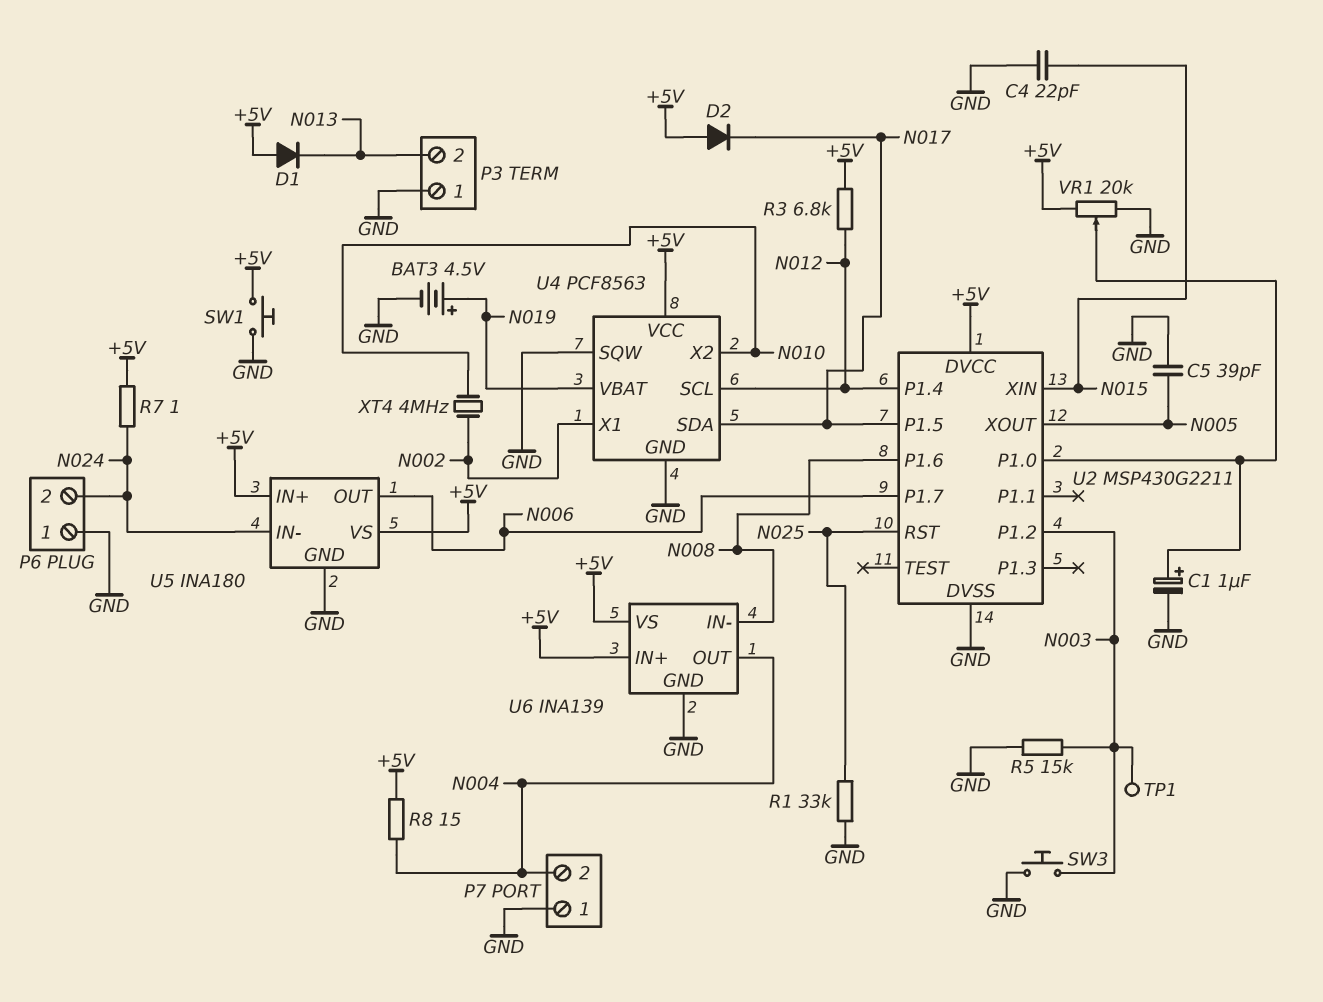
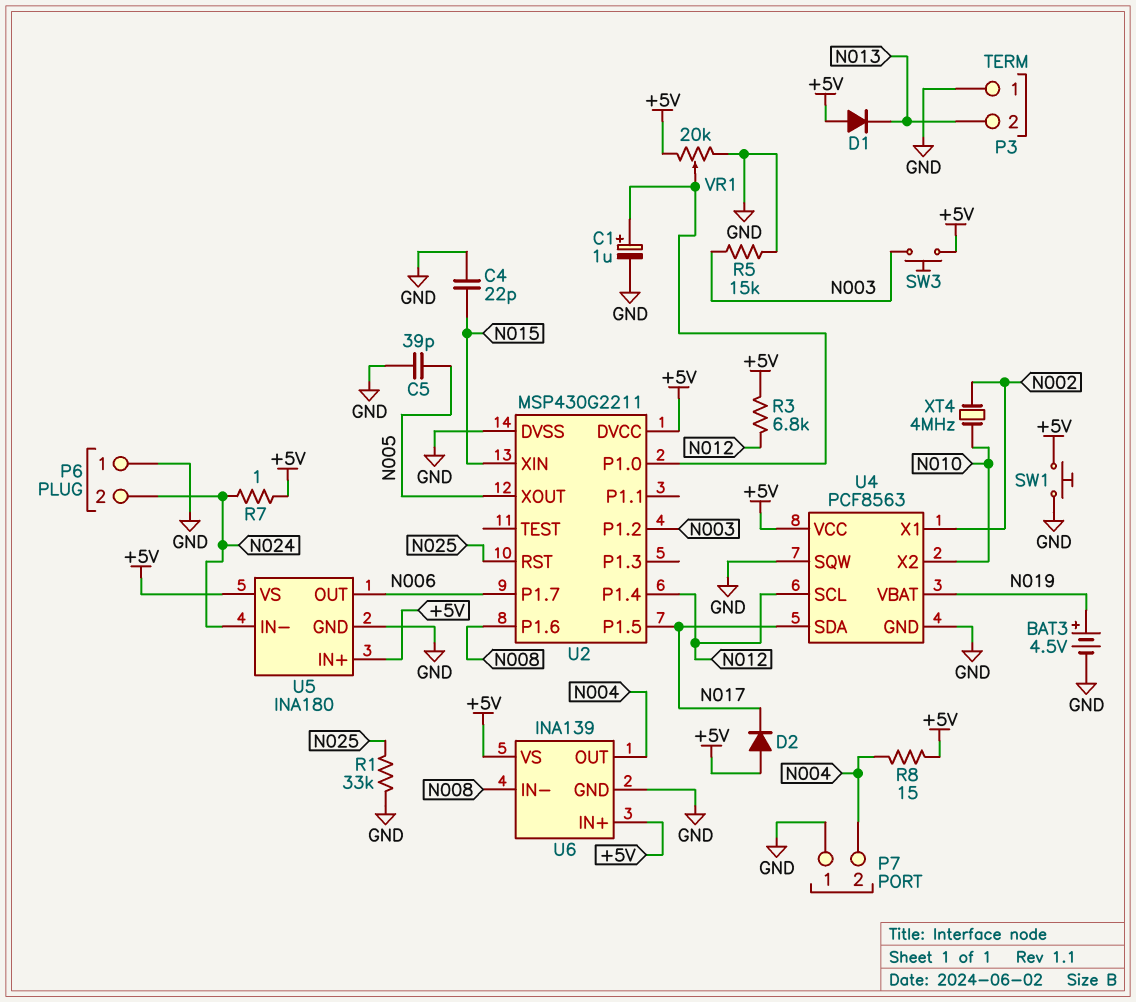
SW3: button (GND, N003) -> button (+5V, N003)
TP1: test point (N003) -> none

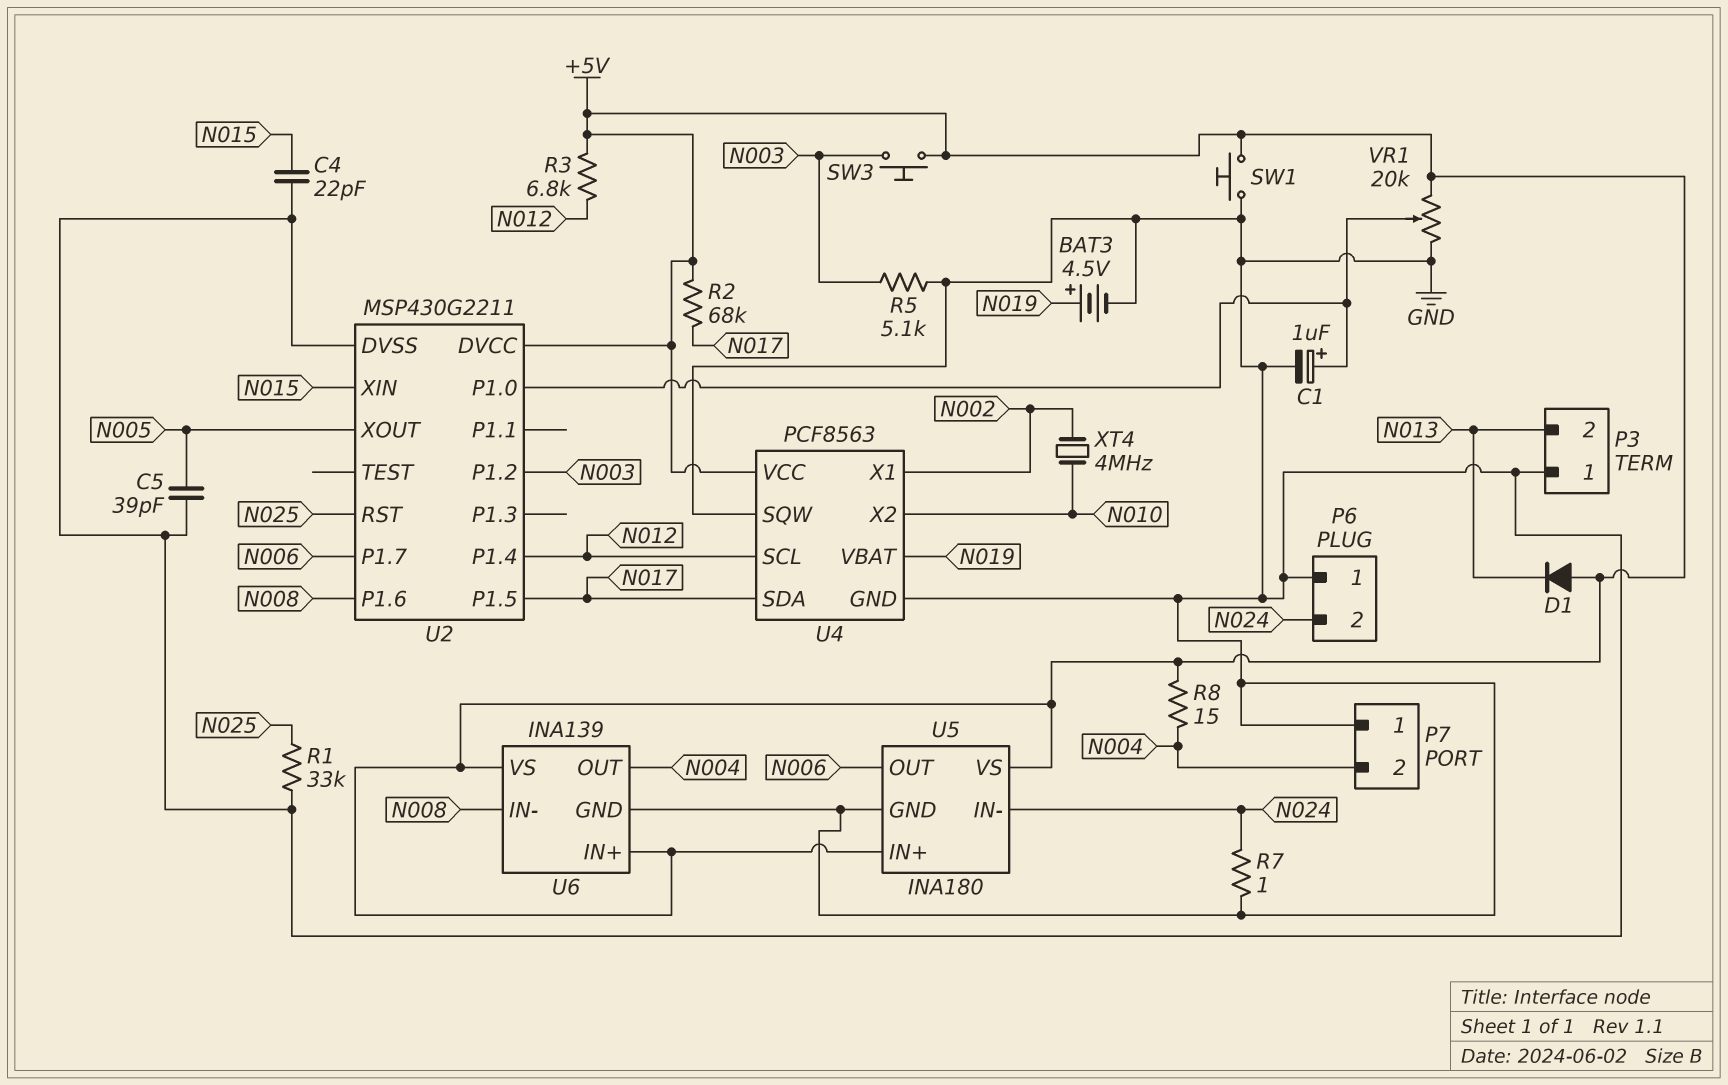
D2: diode (A +5V, K N017) -> none
R2: none -> 68k (+5V, N017)
R5: 15k (GND, N003) -> 5.1k (GND, N003)
R7: 1 (+5V, N024) -> 1 (GND, N024)

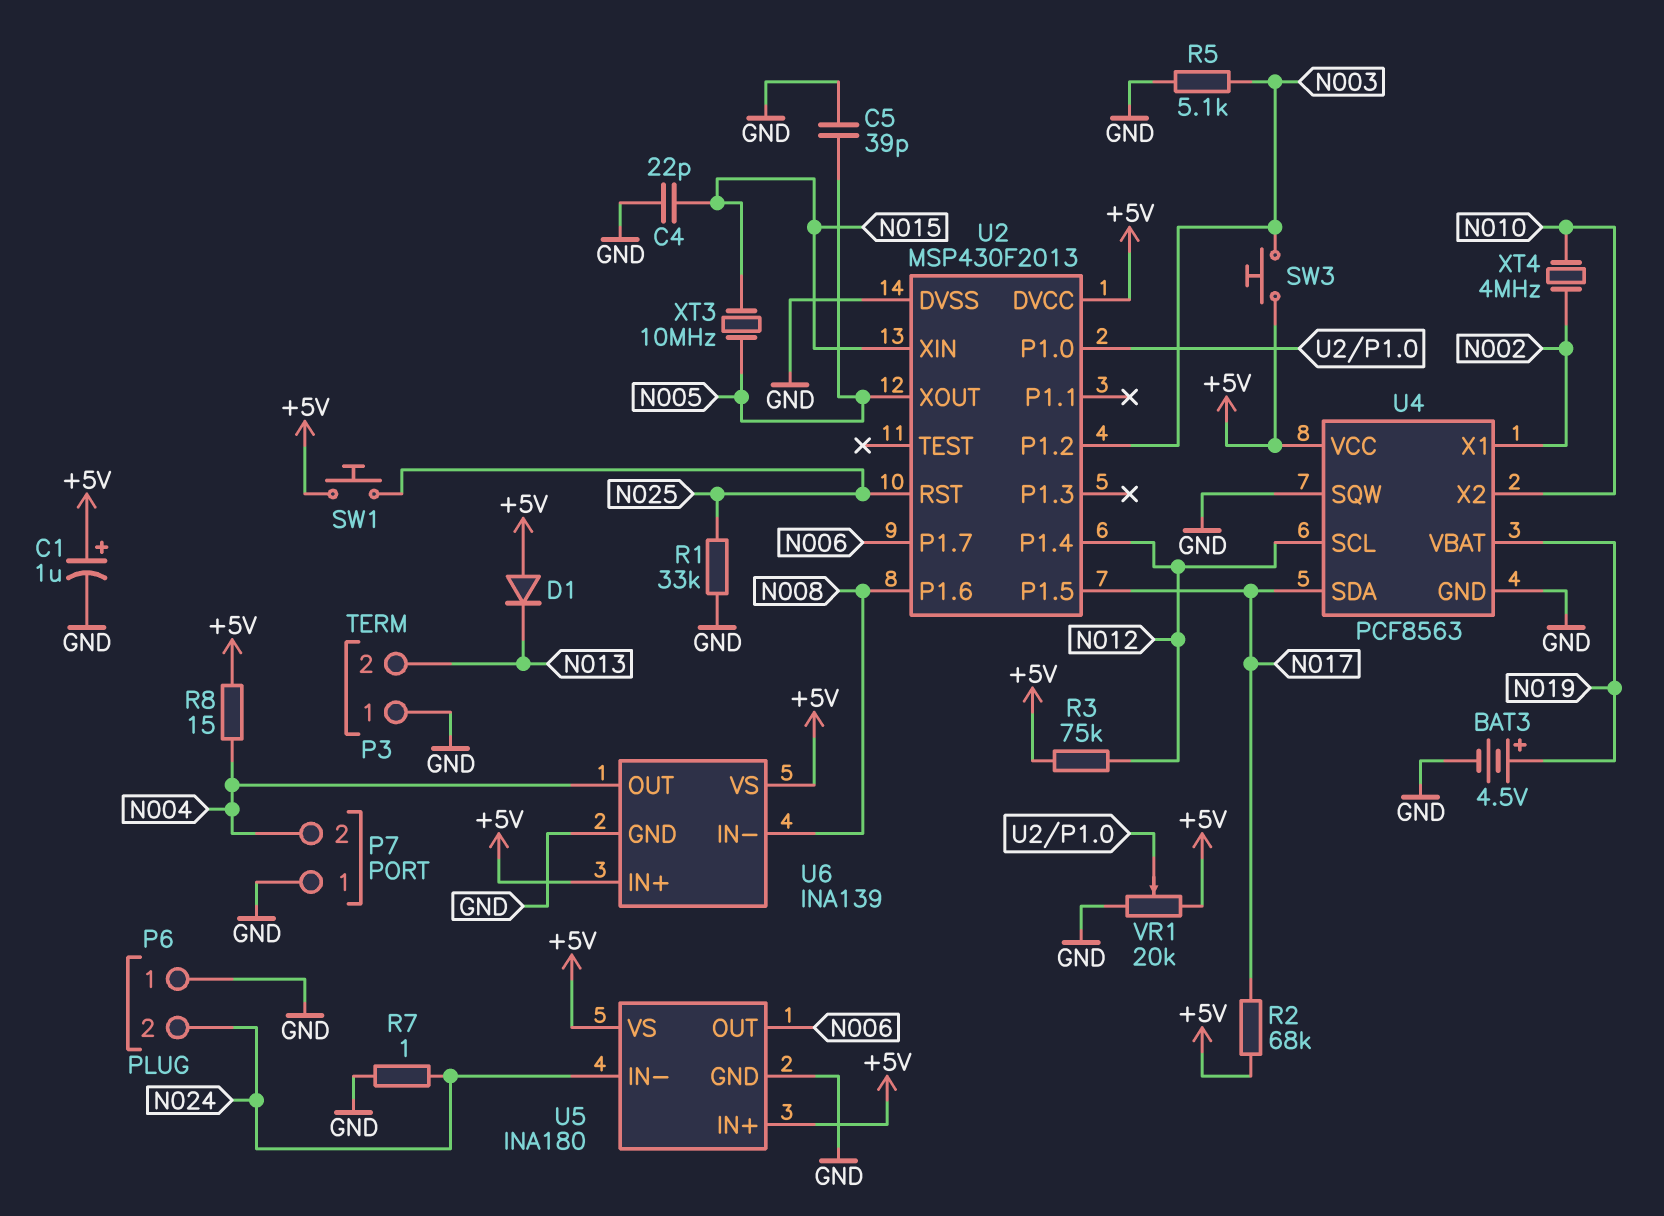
C1: 1uF (plus U2/P1.0, minus GND) -> 1uF (plus +5V, minus GND)
R3: 6.8k (+5V, N012) -> 75k (+5V, N012)
SW1: button (+5V, GND) -> button (+5V, N025)
U2: MSP430G2211 -> MSP430F2013
XT3: none -> 10MHz (N005, N015)

